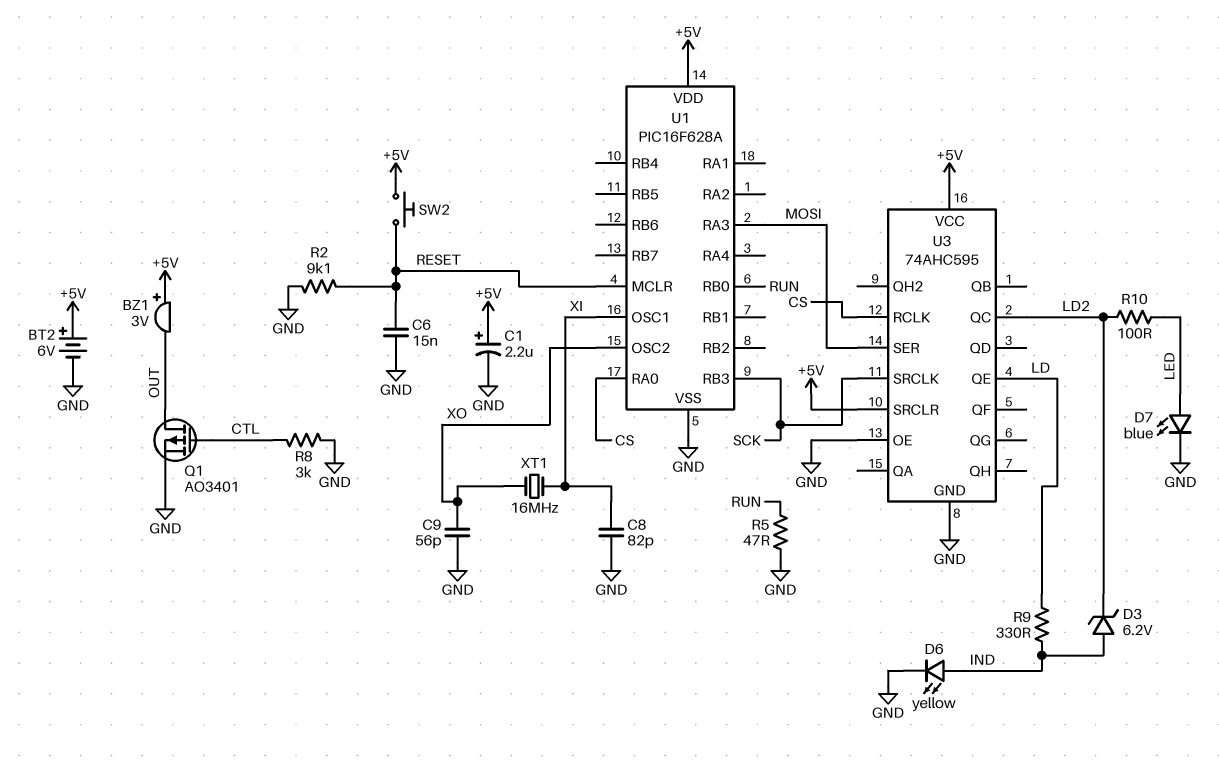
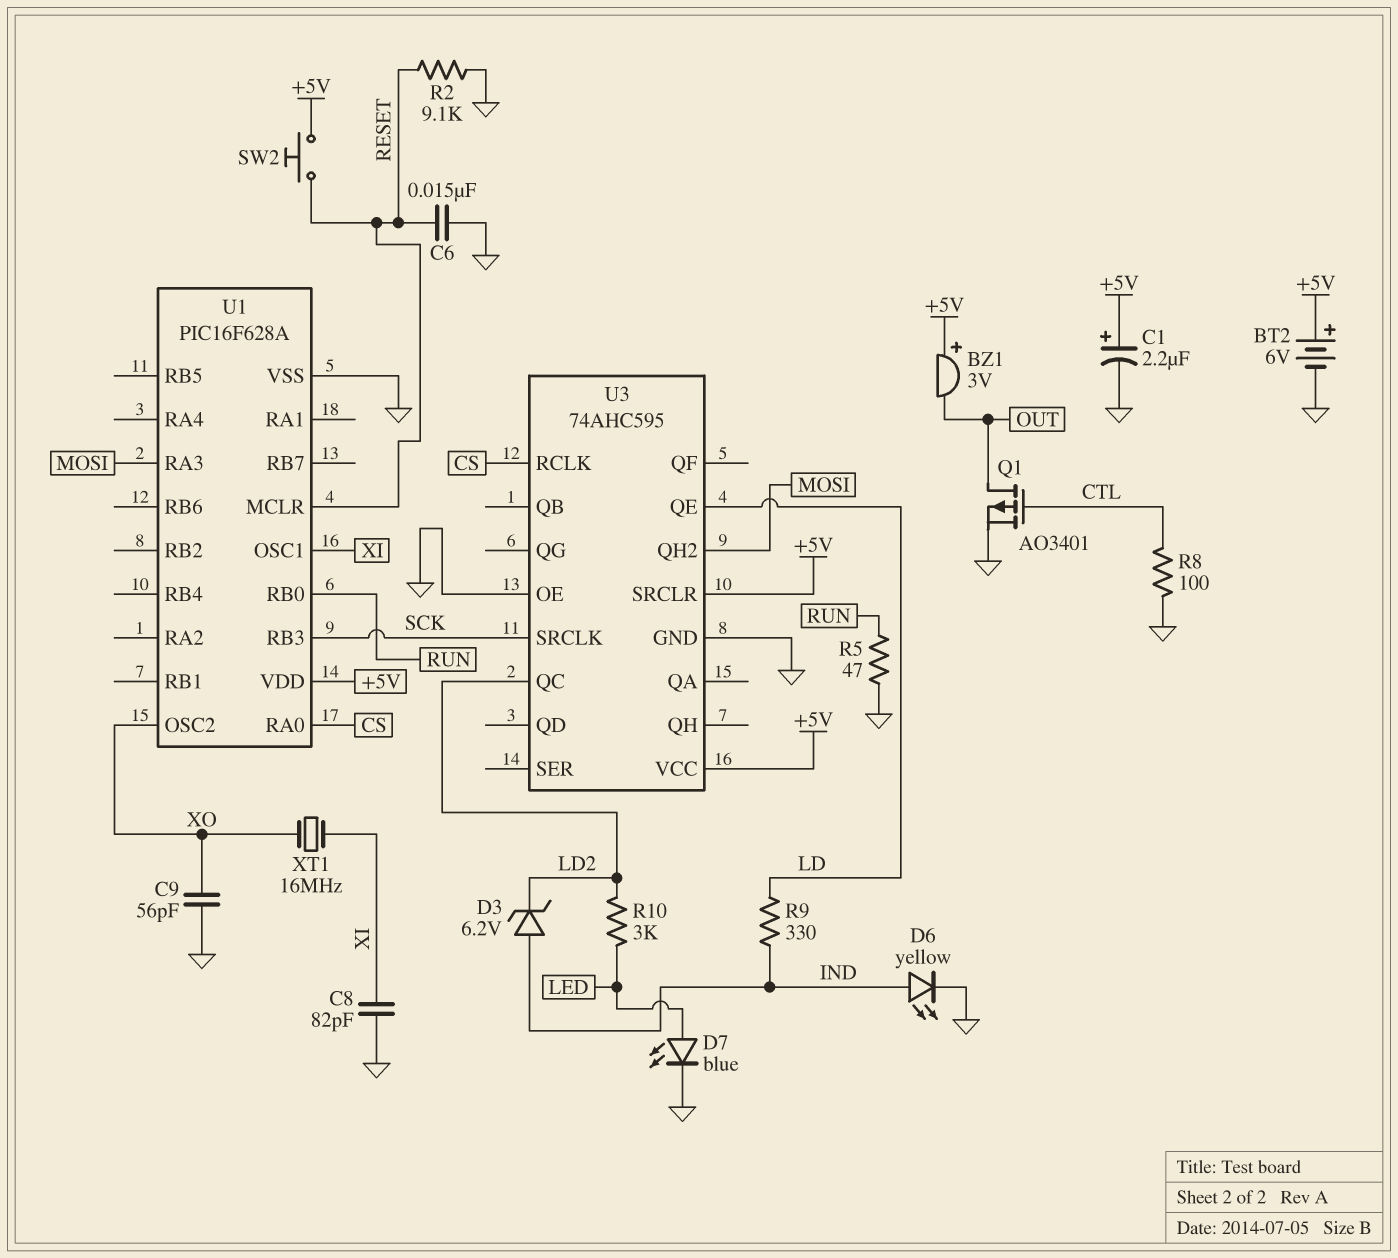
R8: 3k (CTL, GND) -> 100 (CTL, GND)
R10: 100 (LD2, LED) -> 3k (LD2, LED)
U3 pin QH2: none -> MOSI
U3 pin SER: MOSI -> none

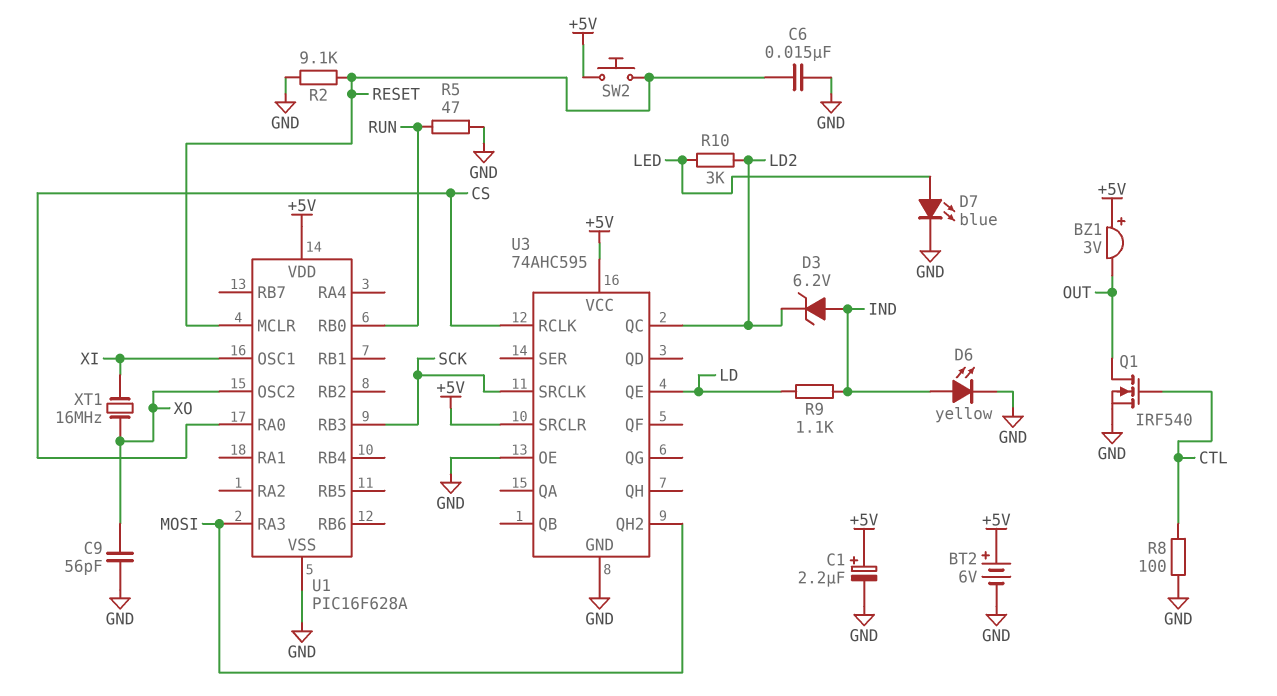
C8: 82pF (GND, XI) -> none
Q1: PMOS AO3401 (G CTL, D OUT, S GND) -> NMOS IRF540 (G CTL, D OUT, S GND)
R9: 330 (IND, LD) -> 1.1k (IND, LD)

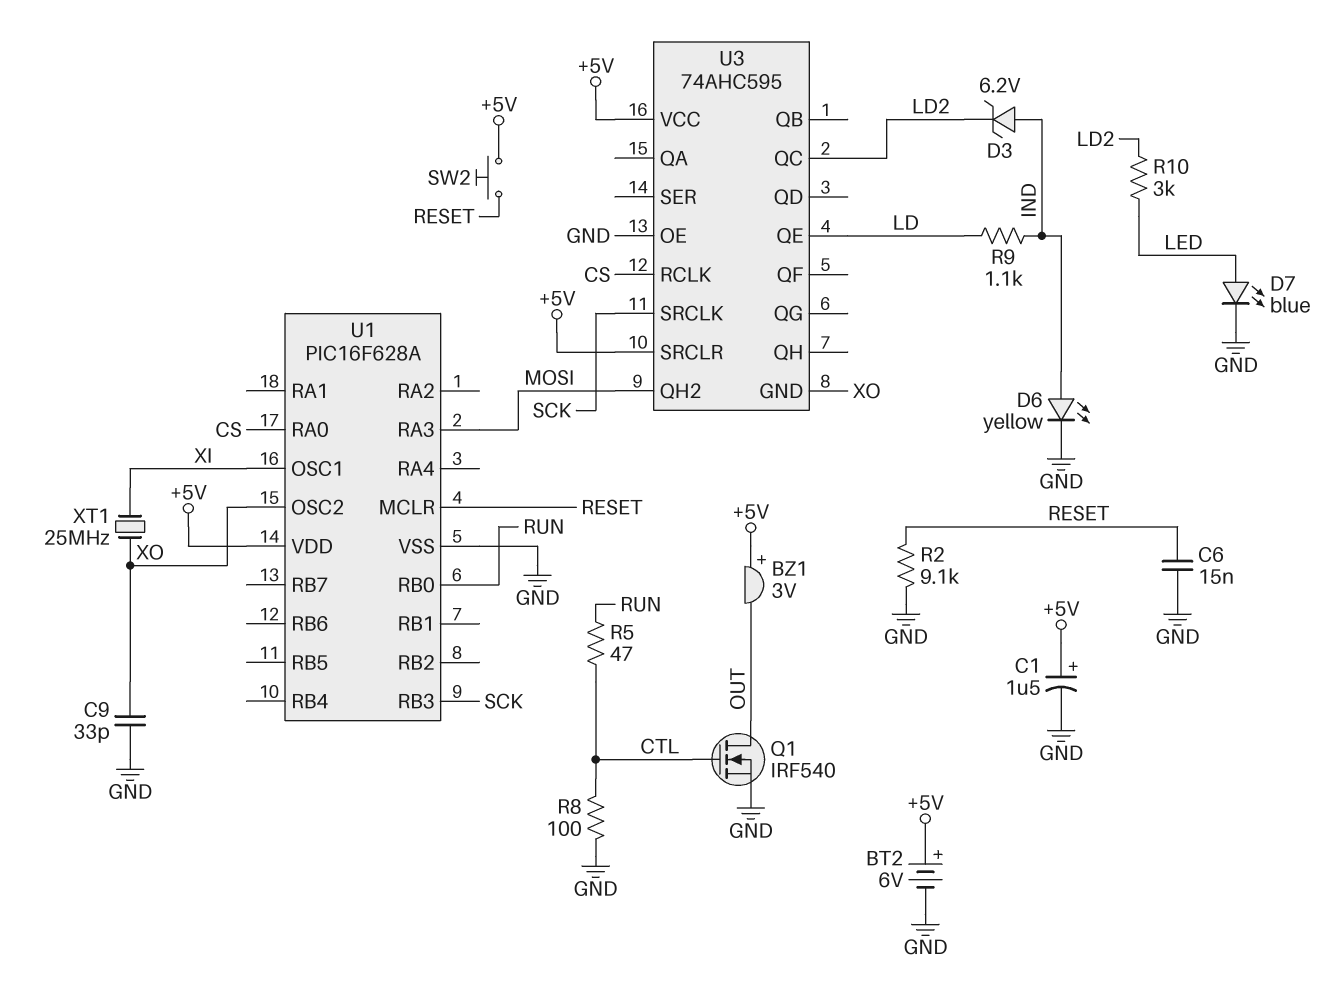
C1: 2.2uF (plus +5V, minus GND) -> 1.5uF (plus +5V, minus GND)
C9: 56pF (GND, XO) -> 33pF (GND, XO)
R5: 47 (GND, RUN) -> 47 (CTL, RUN)
U3 pin GND: GND -> XO
XT1: 16MHz (XI, XO) -> 25MHz (XI, XO)

